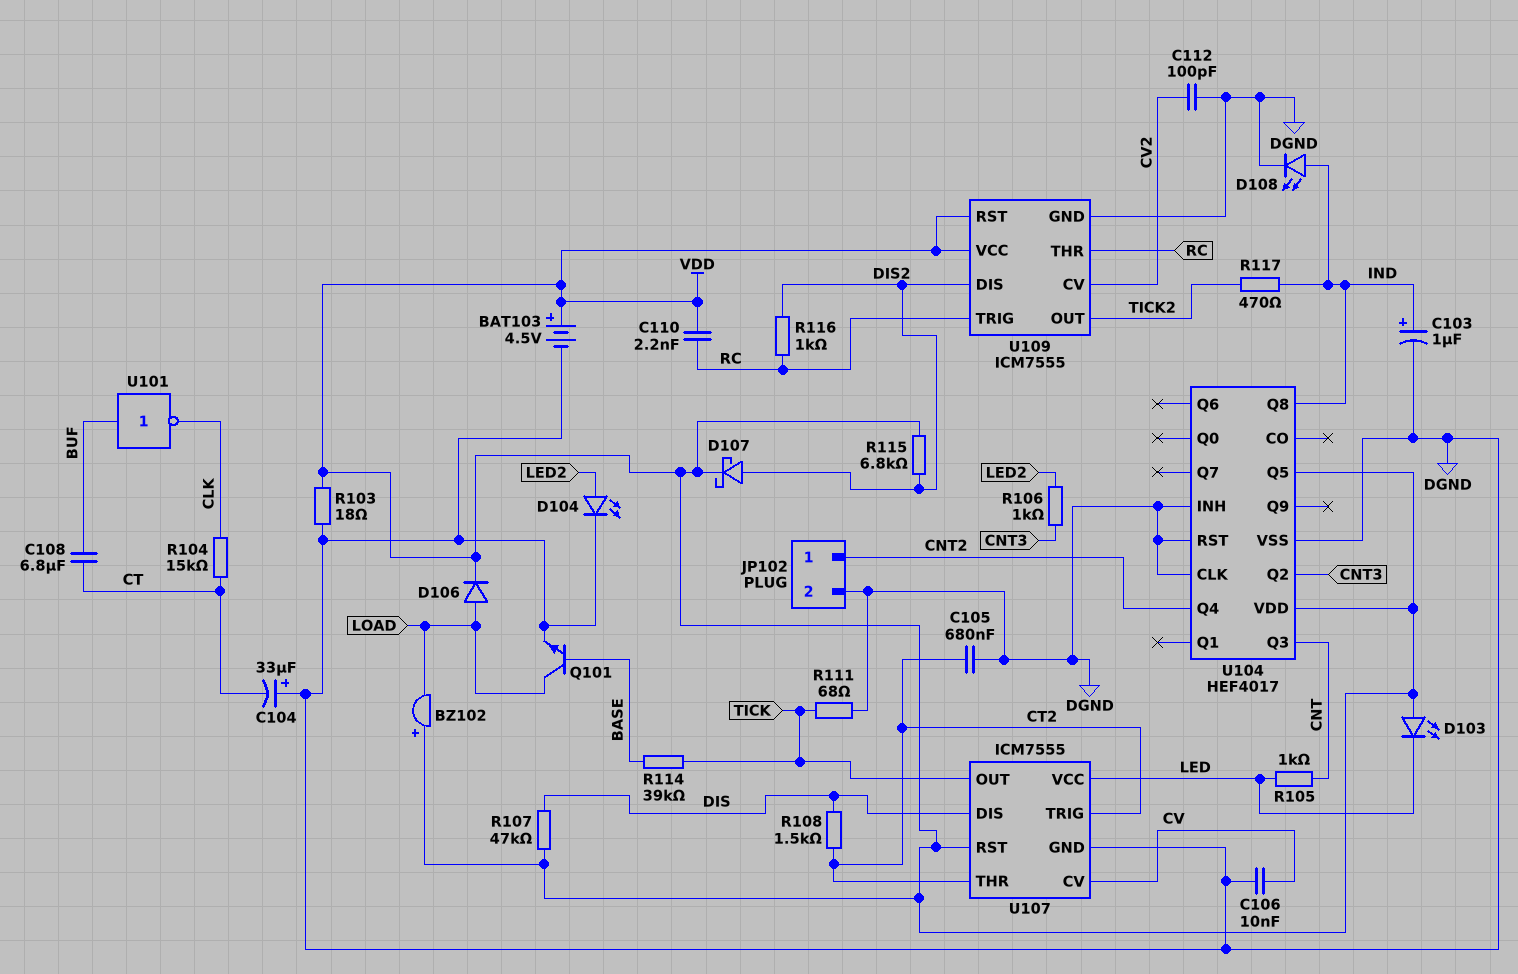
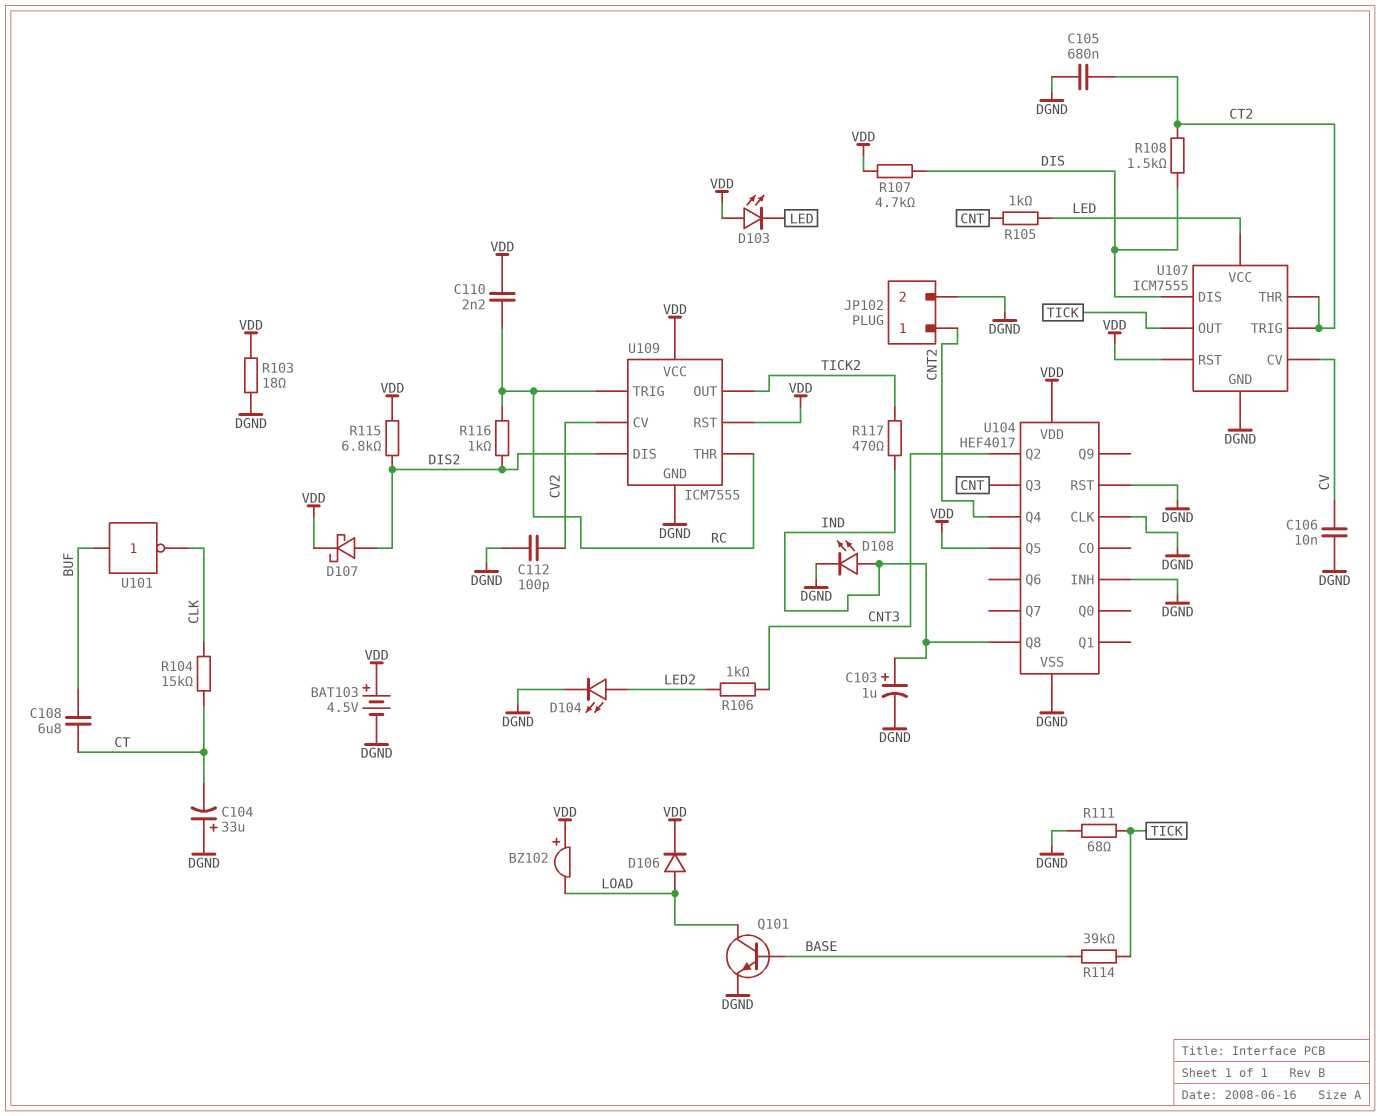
R107: 47k (DIS, VDD) -> 4.7k (DIS, VDD)

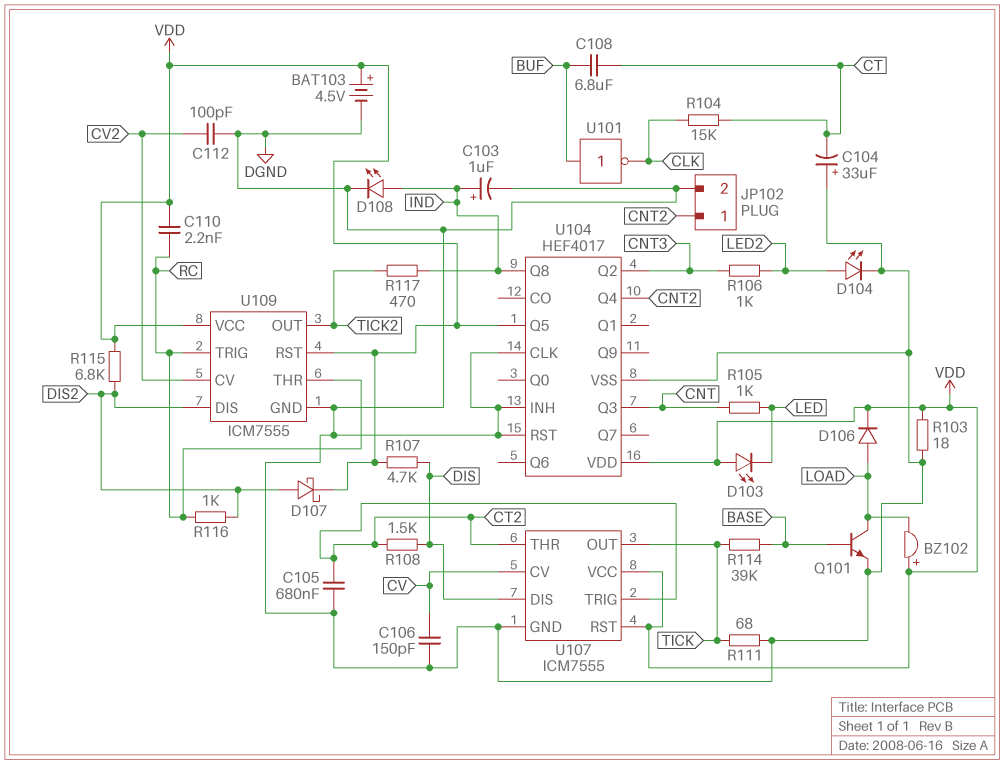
C106: 10nF (CV, DGND) -> 150pF (CV, DGND)
U107 pin VCC: LED -> VDD

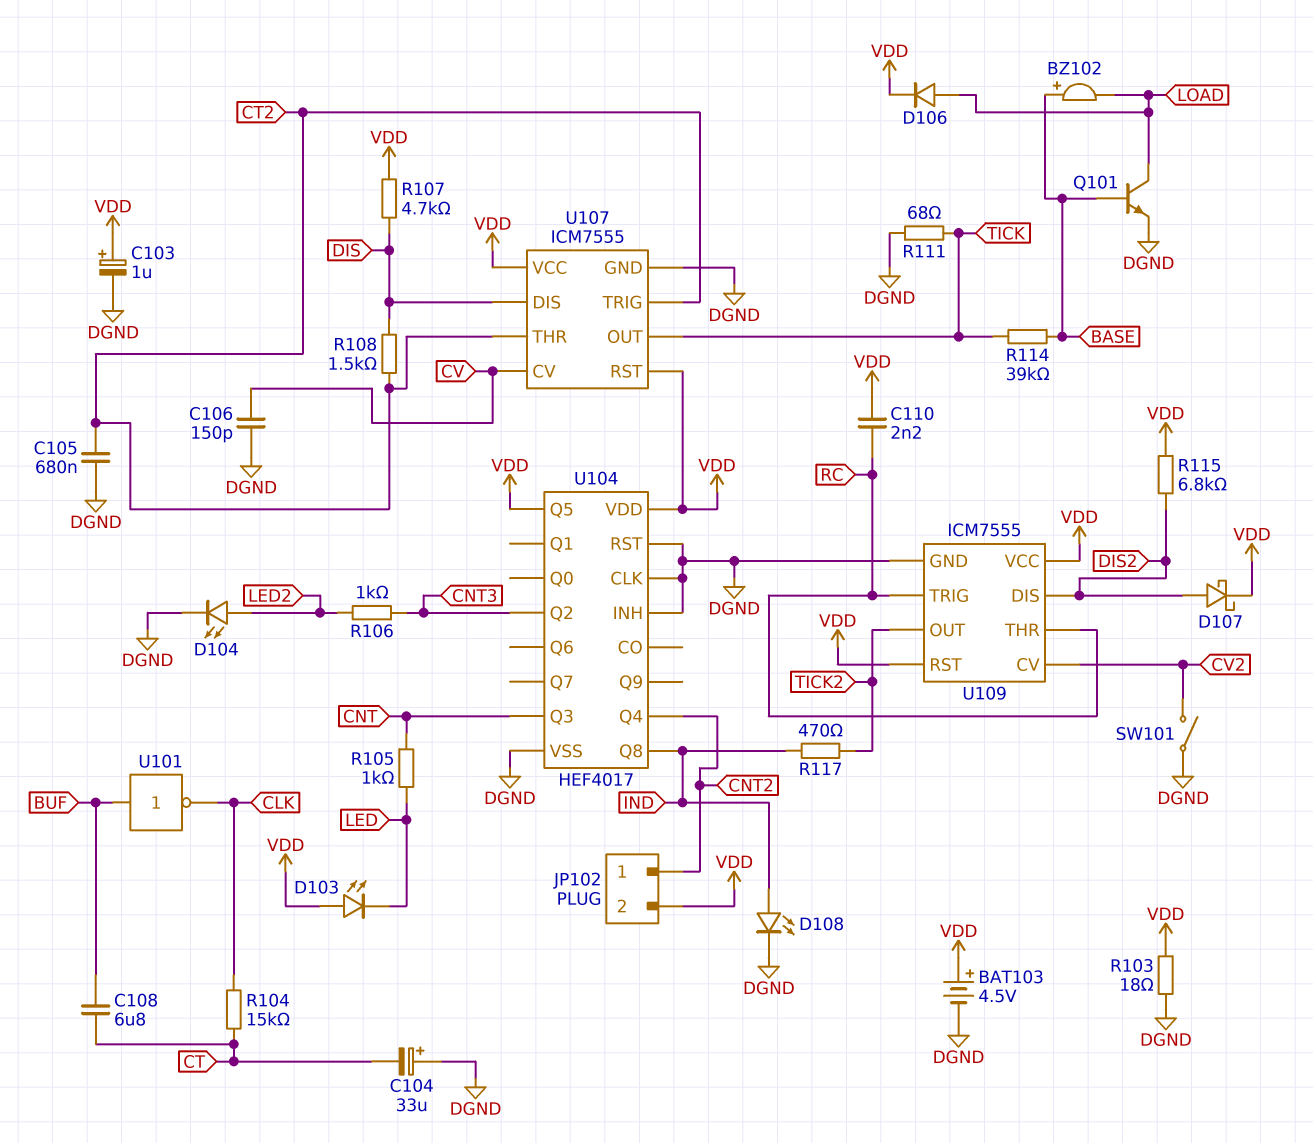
BZ102: buzzer (plus VDD, minus LOAD) -> buzzer (plus BASE, minus LOAD)
C103: 1uF (plus IND, minus DGND) -> 1uF (plus VDD, minus DGND)
C112: 100pF (CV2, DGND) -> none
JP102 pin 2: DGND -> VDD
R116: 1k (DIS2, RC) -> none
SW101: none -> switch (CV2, DGND)

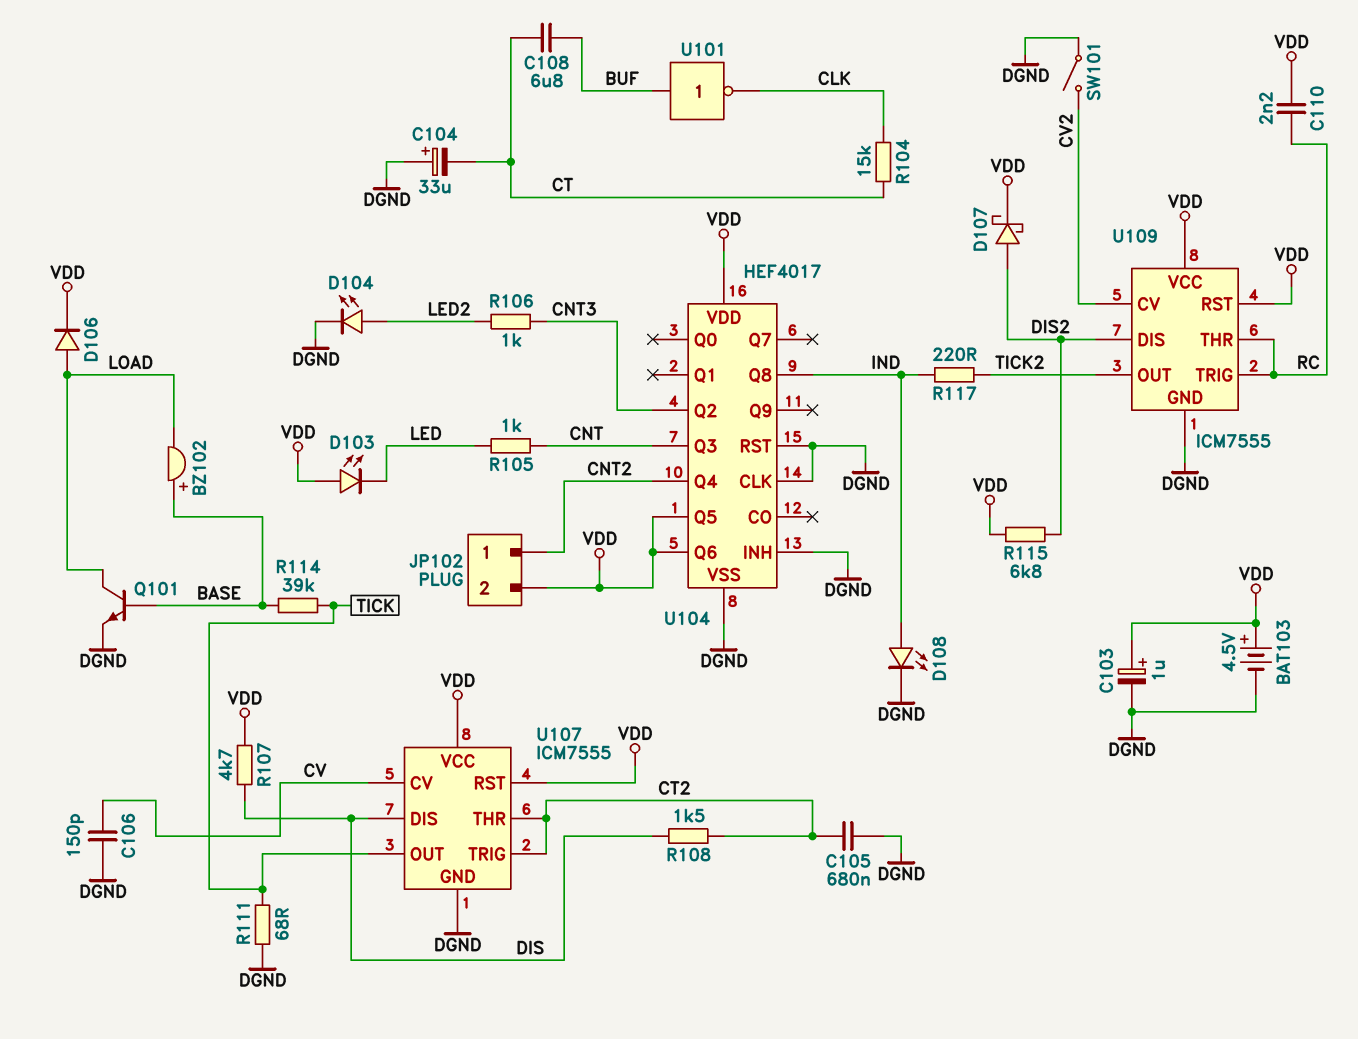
R103: 18 (DGND, VDD) -> none
R117: 470 (IND, TICK2) -> 220 (IND, TICK2)
U104 pin Q6: none -> VDD

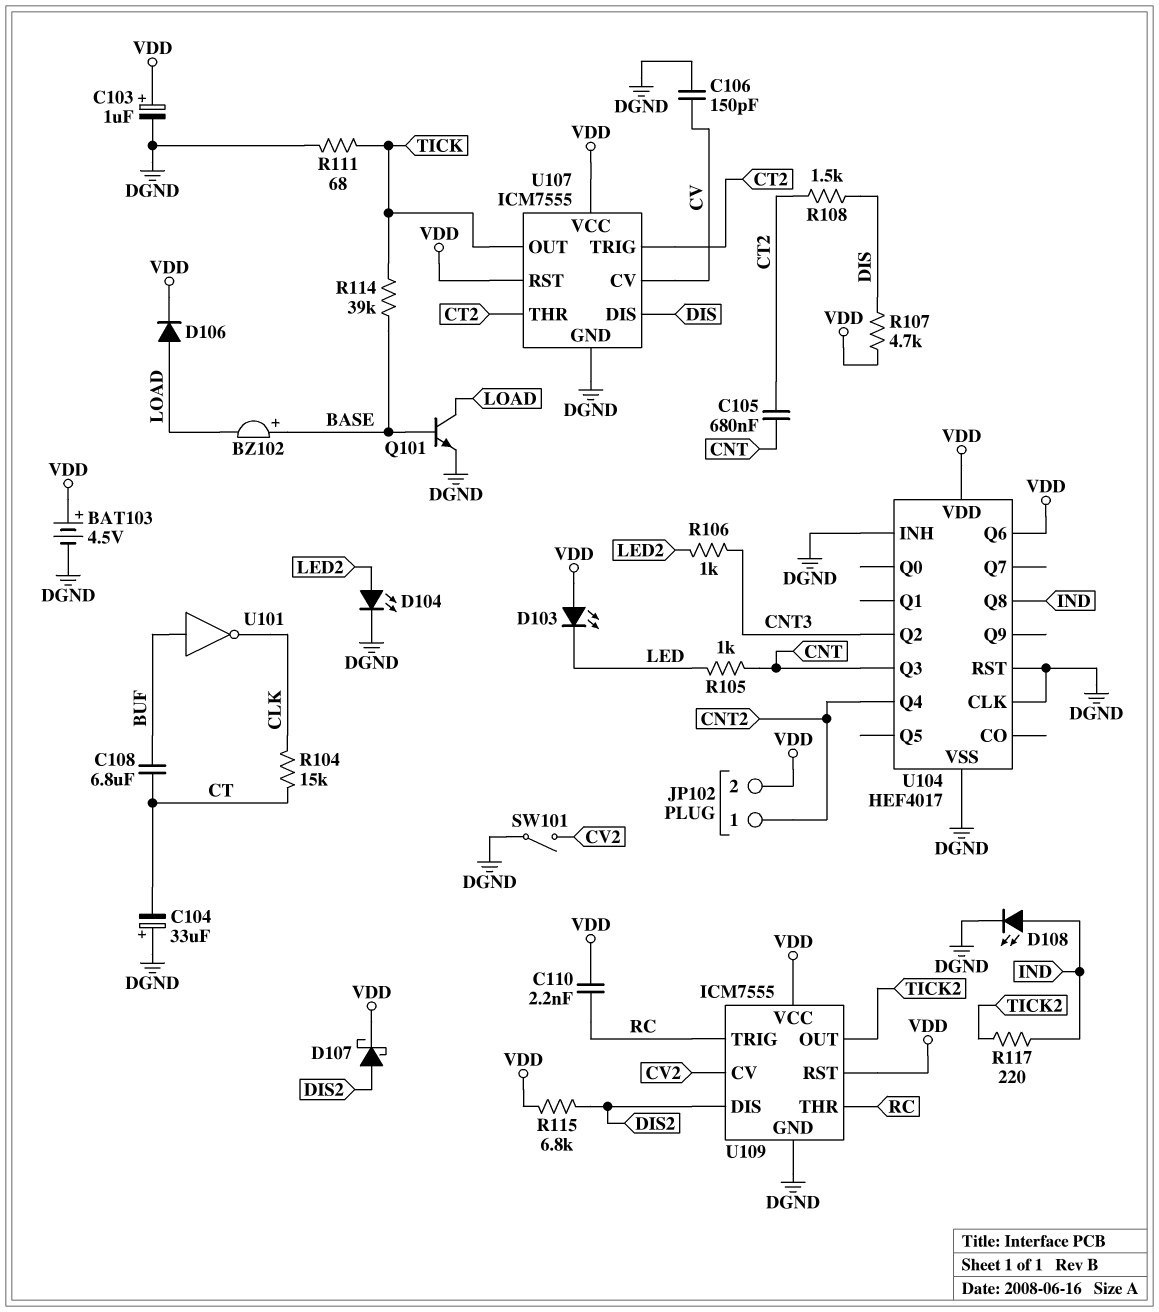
C105: 680nF (CT2, DGND) -> 680nF (CNT, CT2)
U104 pin Q5: VDD -> none

